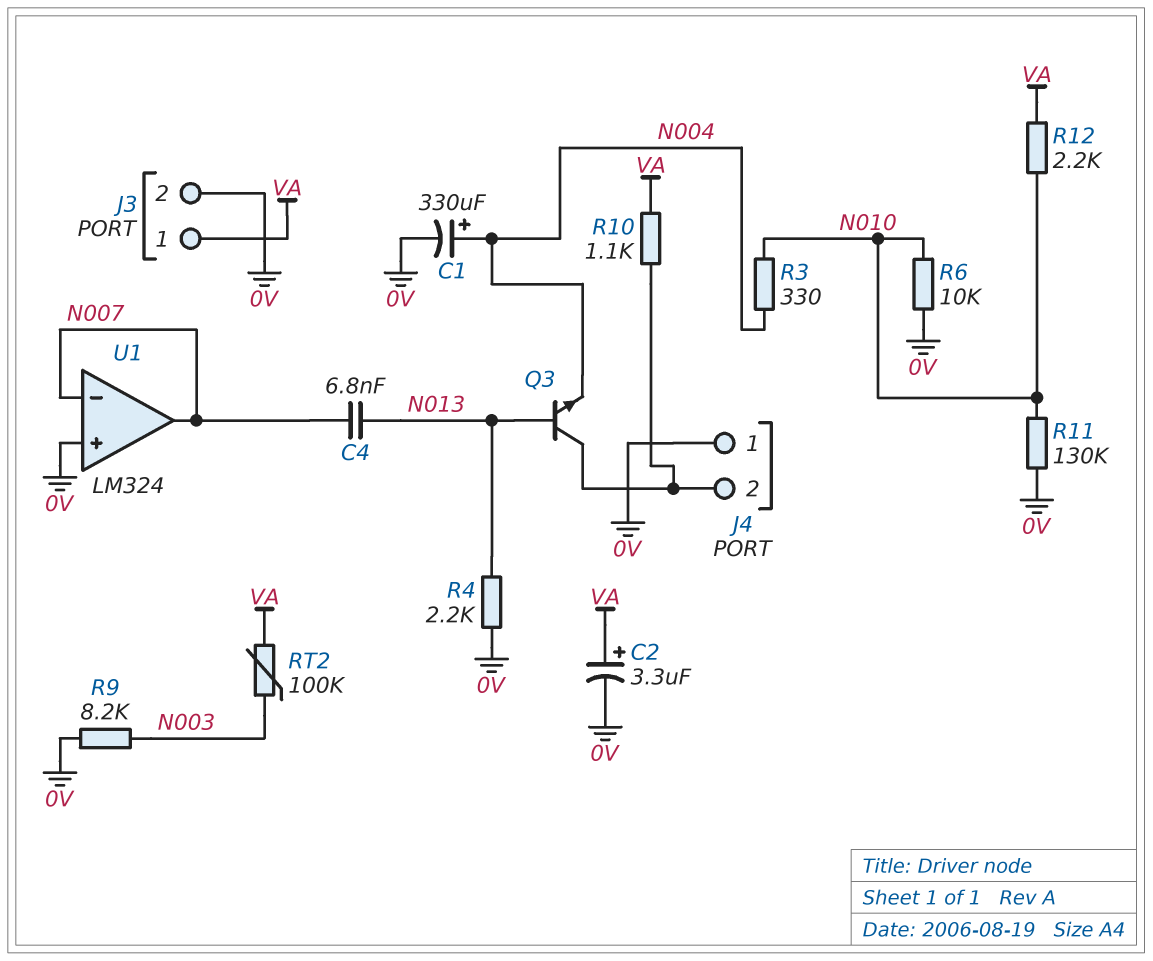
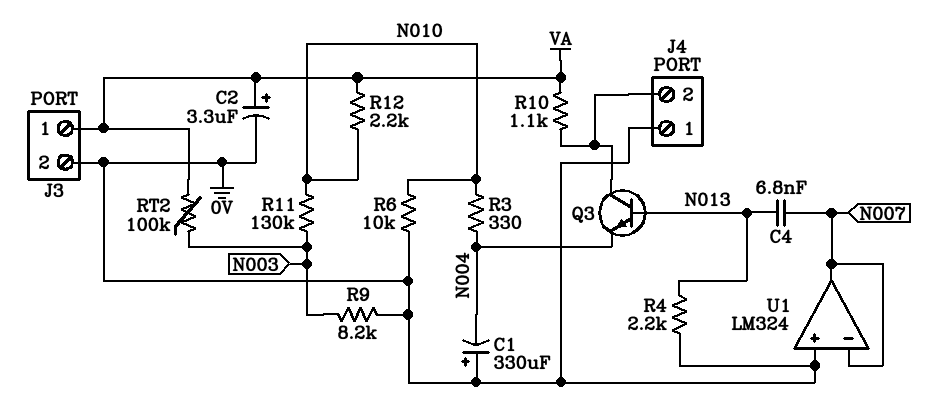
C1: 330uF (plus N004, minus 0V) -> 330uF (plus 0V, minus N004)
R11: 130k (0V, N010) -> 130k (N003, N010)

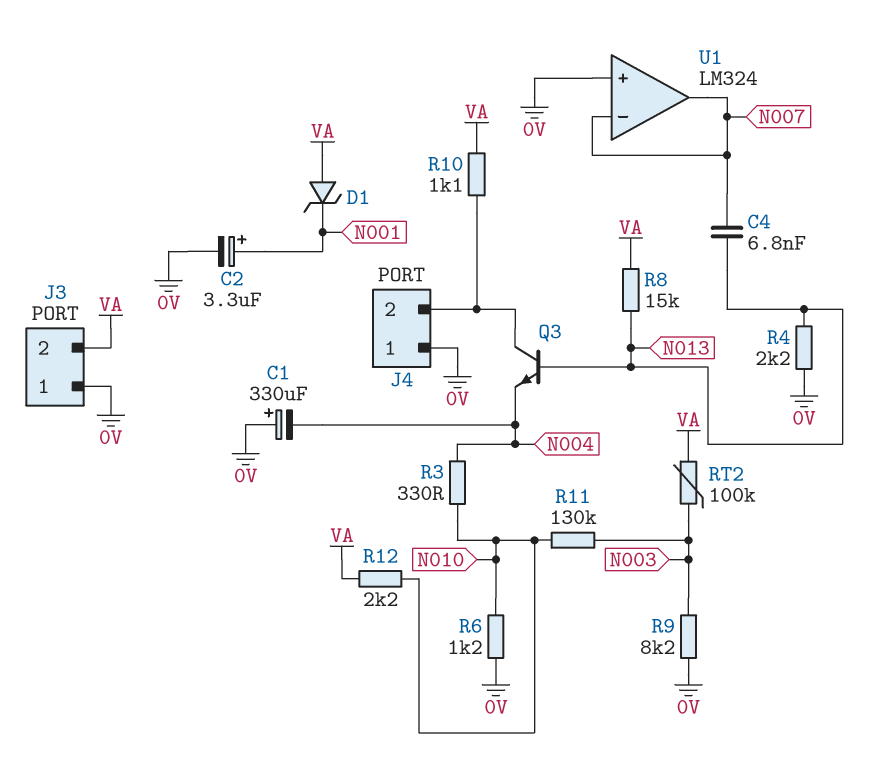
C2: 3.3uF (plus VA, minus 0V) -> 3.3uF (plus N001, minus 0V)
D1: none -> zener (A VA, K N001)
J3 pin 1: VA -> 0V
J3 pin 2: 0V -> VA
R6: 10k (0V, N010) -> 1.2k (0V, N010)
R8: none -> 15k (N013, VA)

